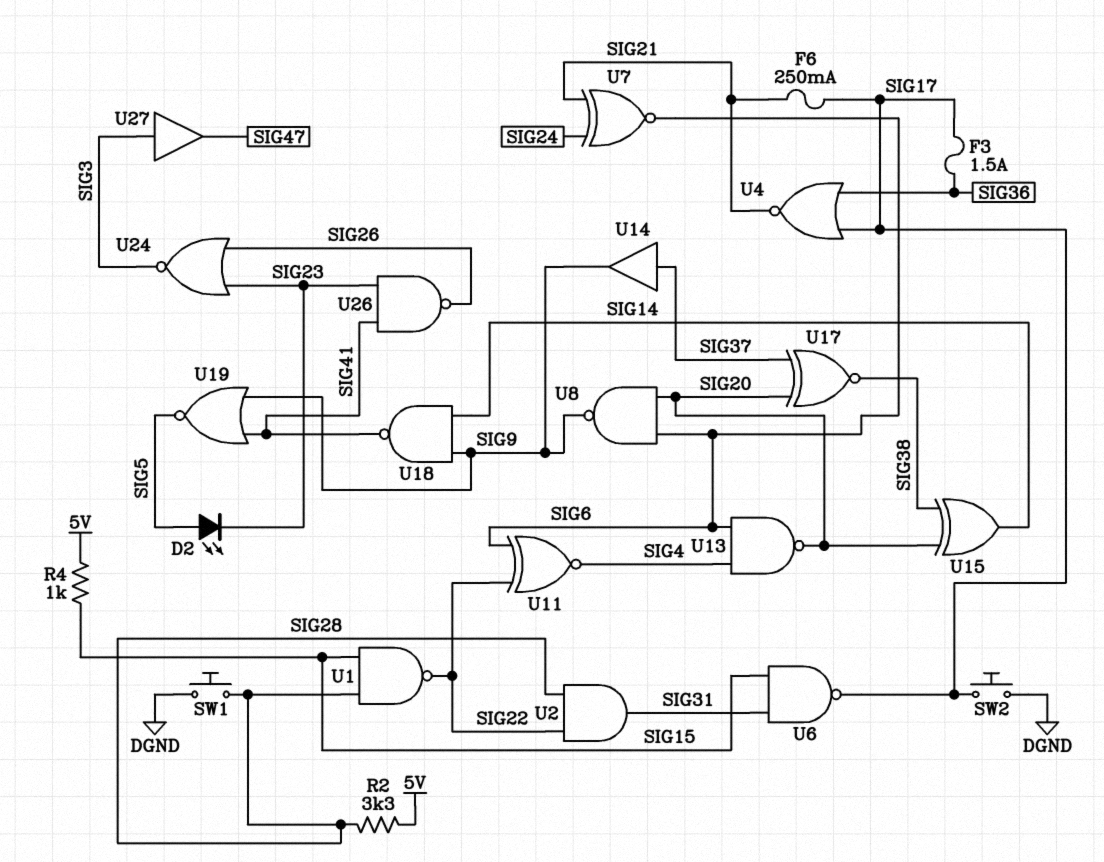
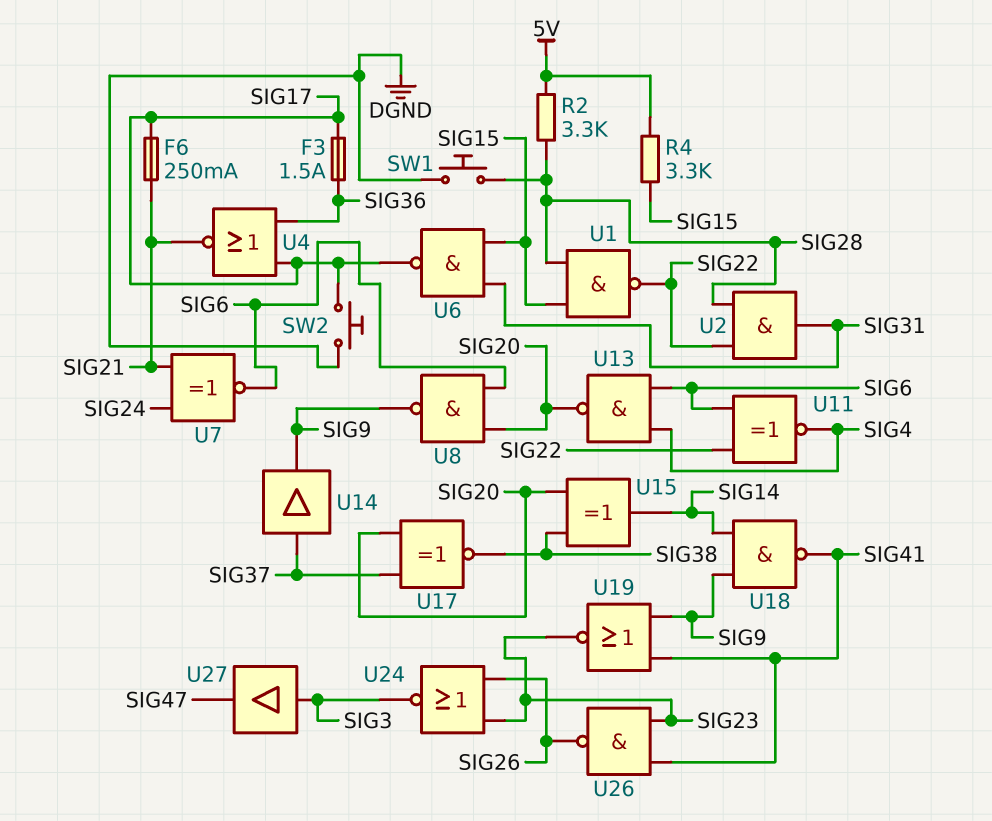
D2: LED (A SIG5, K SIG23) -> none
R4: 1k (5V, SIG15) -> 3.3k (5V, SIG15)
U19: NOR (in SIG9, in SIG41, out SIG5) -> NOR (in SIG9, in SIG41, out SIG23)

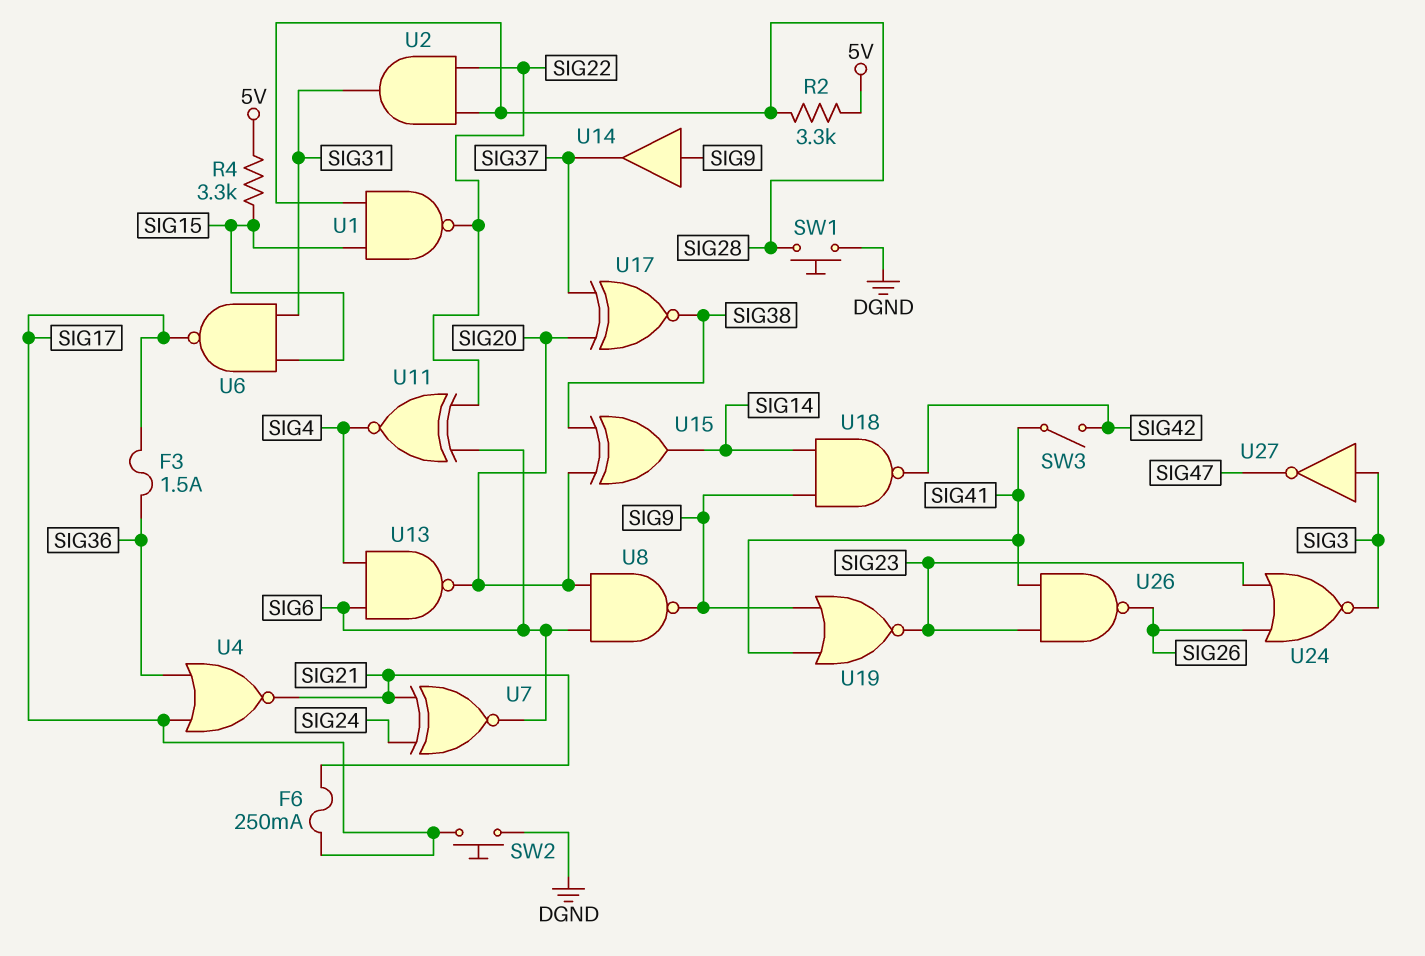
SW3: none -> switch (SIG41, SIG42)
U14: buffer (in SIG37, out SIG9) -> buffer (in SIG9, out SIG37)
U18: NAND (in SIG9, in SIG14, out SIG41) -> NAND (in SIG9, in SIG14, out SIG42)
U27: buffer (in SIG3, out SIG47) -> NOT (in SIG3, out SIG47)

